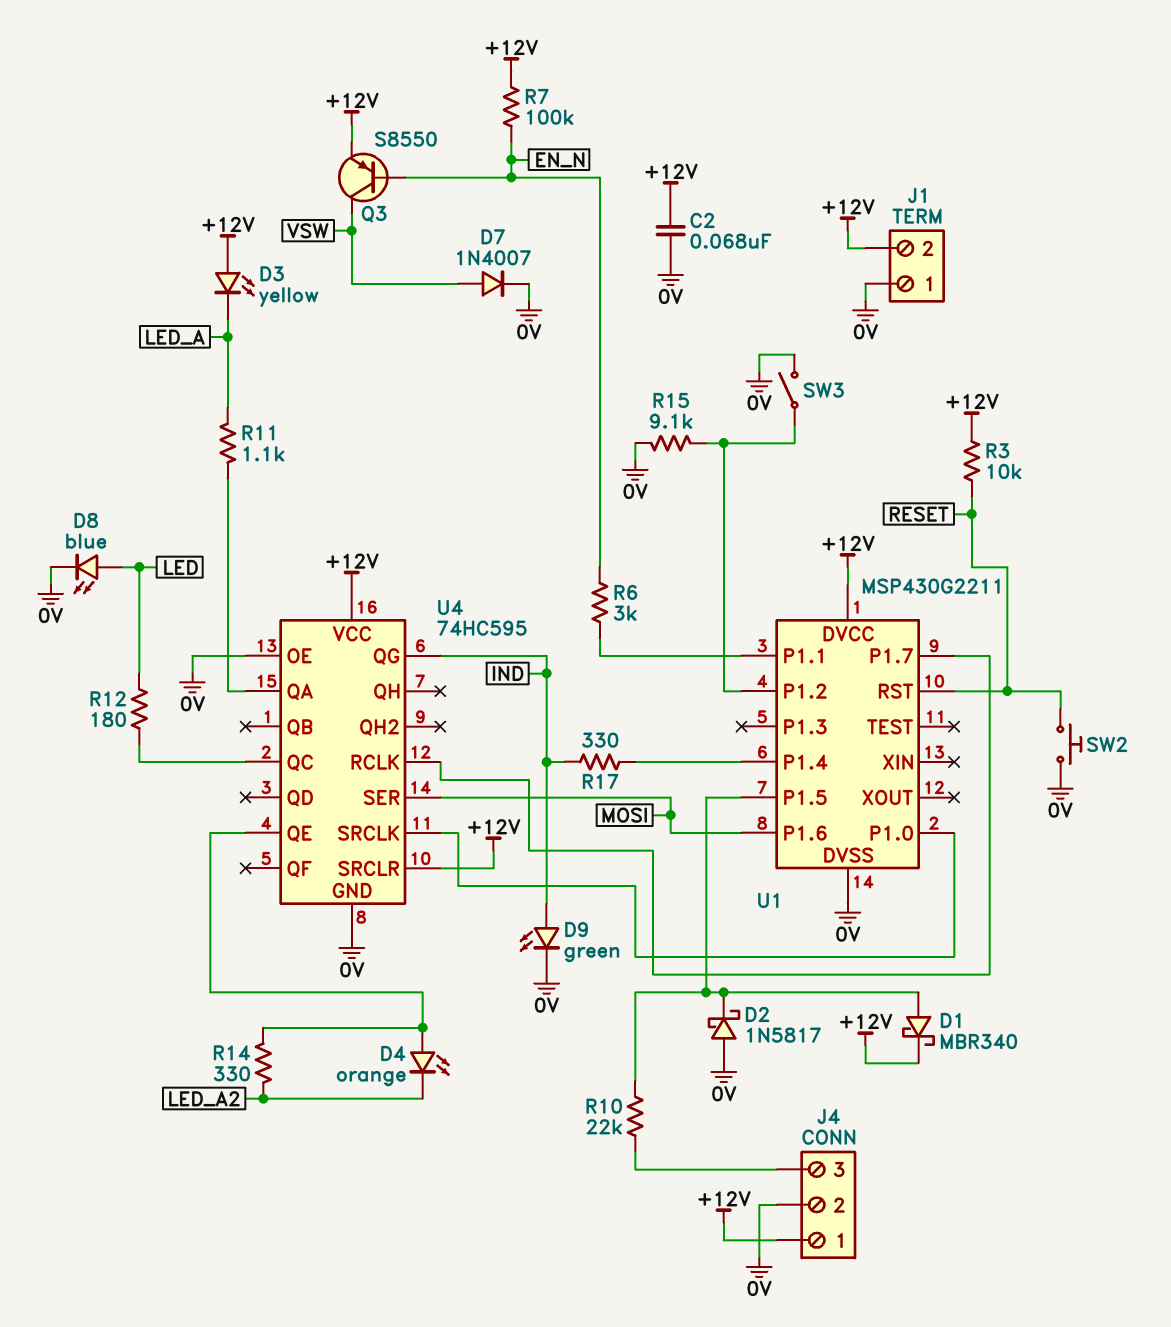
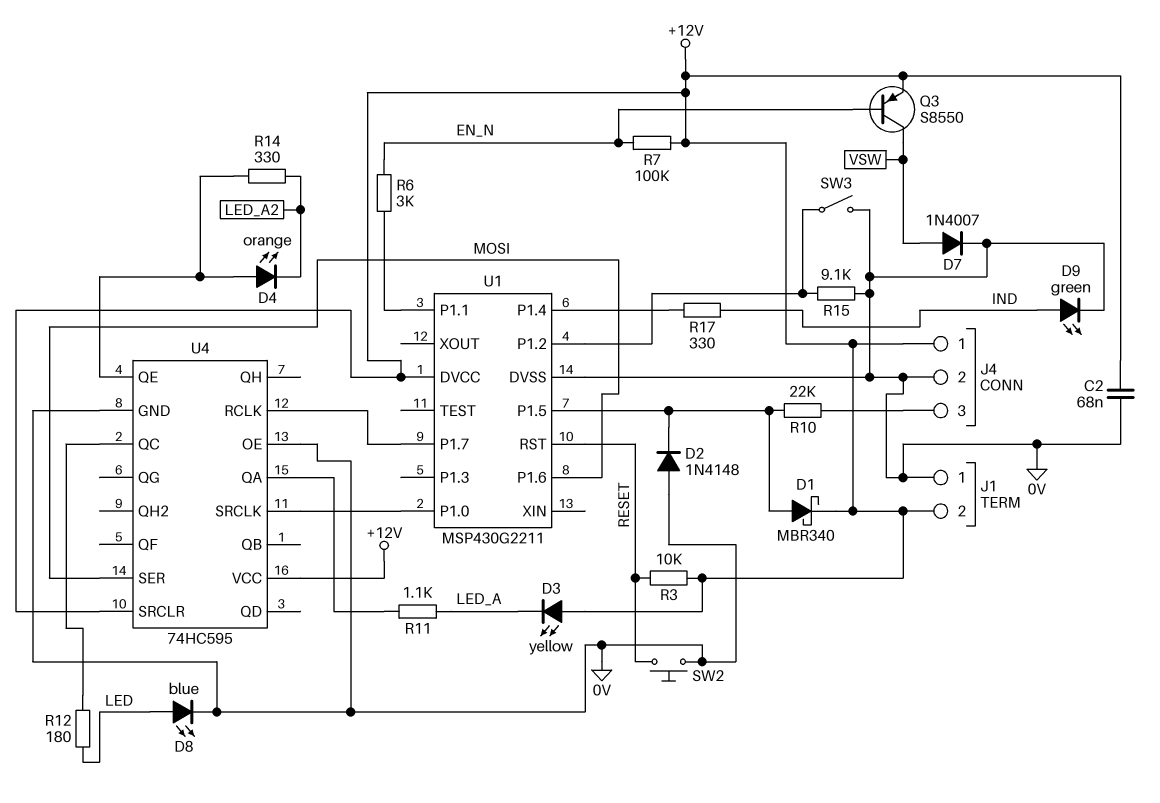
D2: schottky 1N5817 (A 0V, K U1/P1.5) -> diode 1N4148 (A 0V, K U1/P1.5)
U4 pin QG: IND -> none

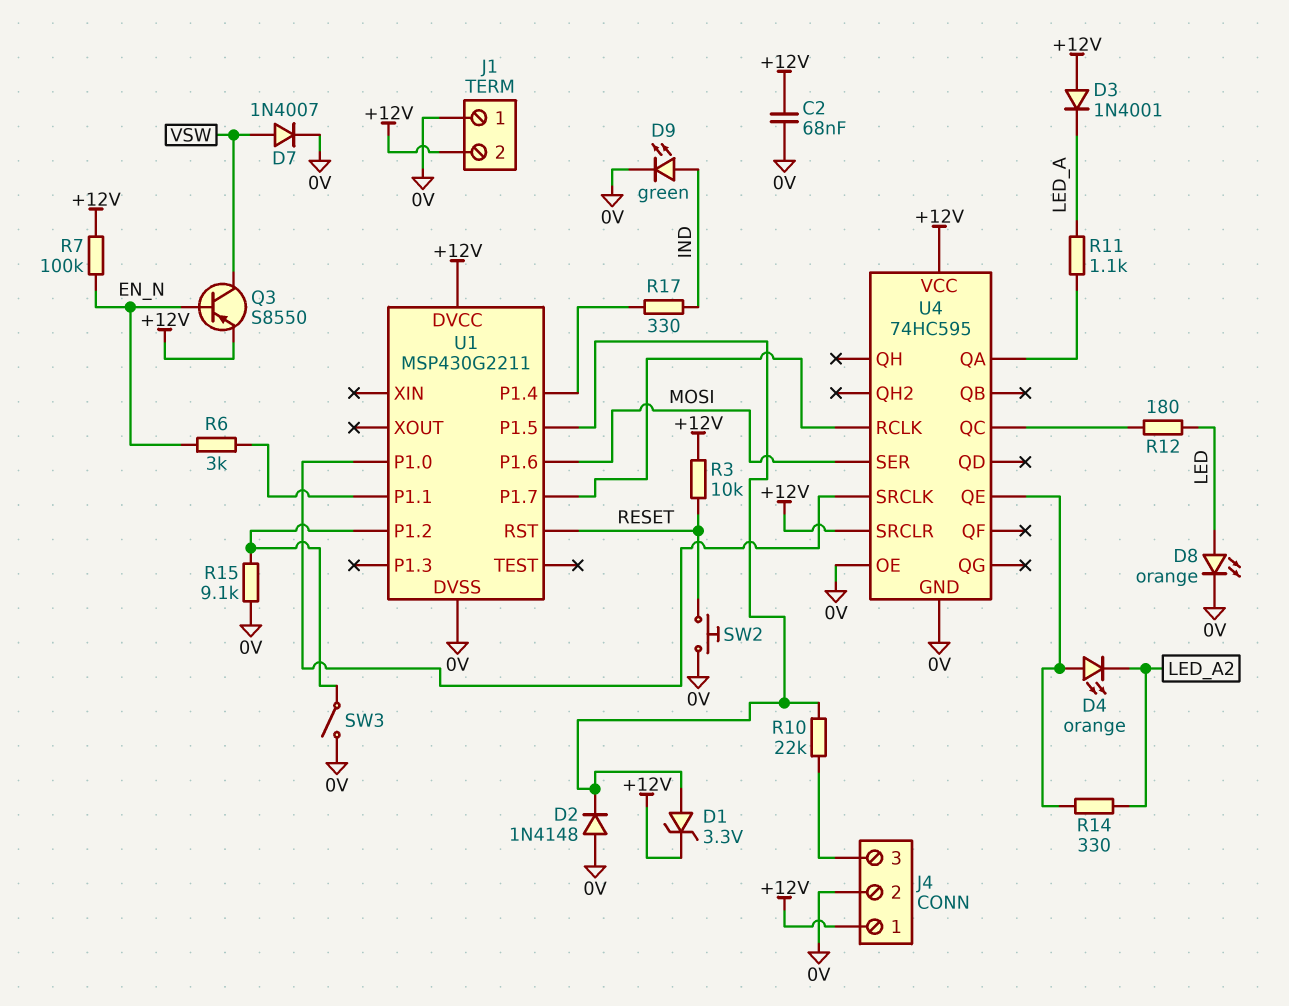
D1: schottky MBR340 (A U1/P1.5, K +12V) -> zener 3.3V (A U1/P1.5, K +12V)
D3: LED yellow (A +12V, K LED_A) -> diode 1N4001 (A +12V, K LED_A)
D8: LED blue (A LED, K 0V) -> LED orange (A LED, K 0V)

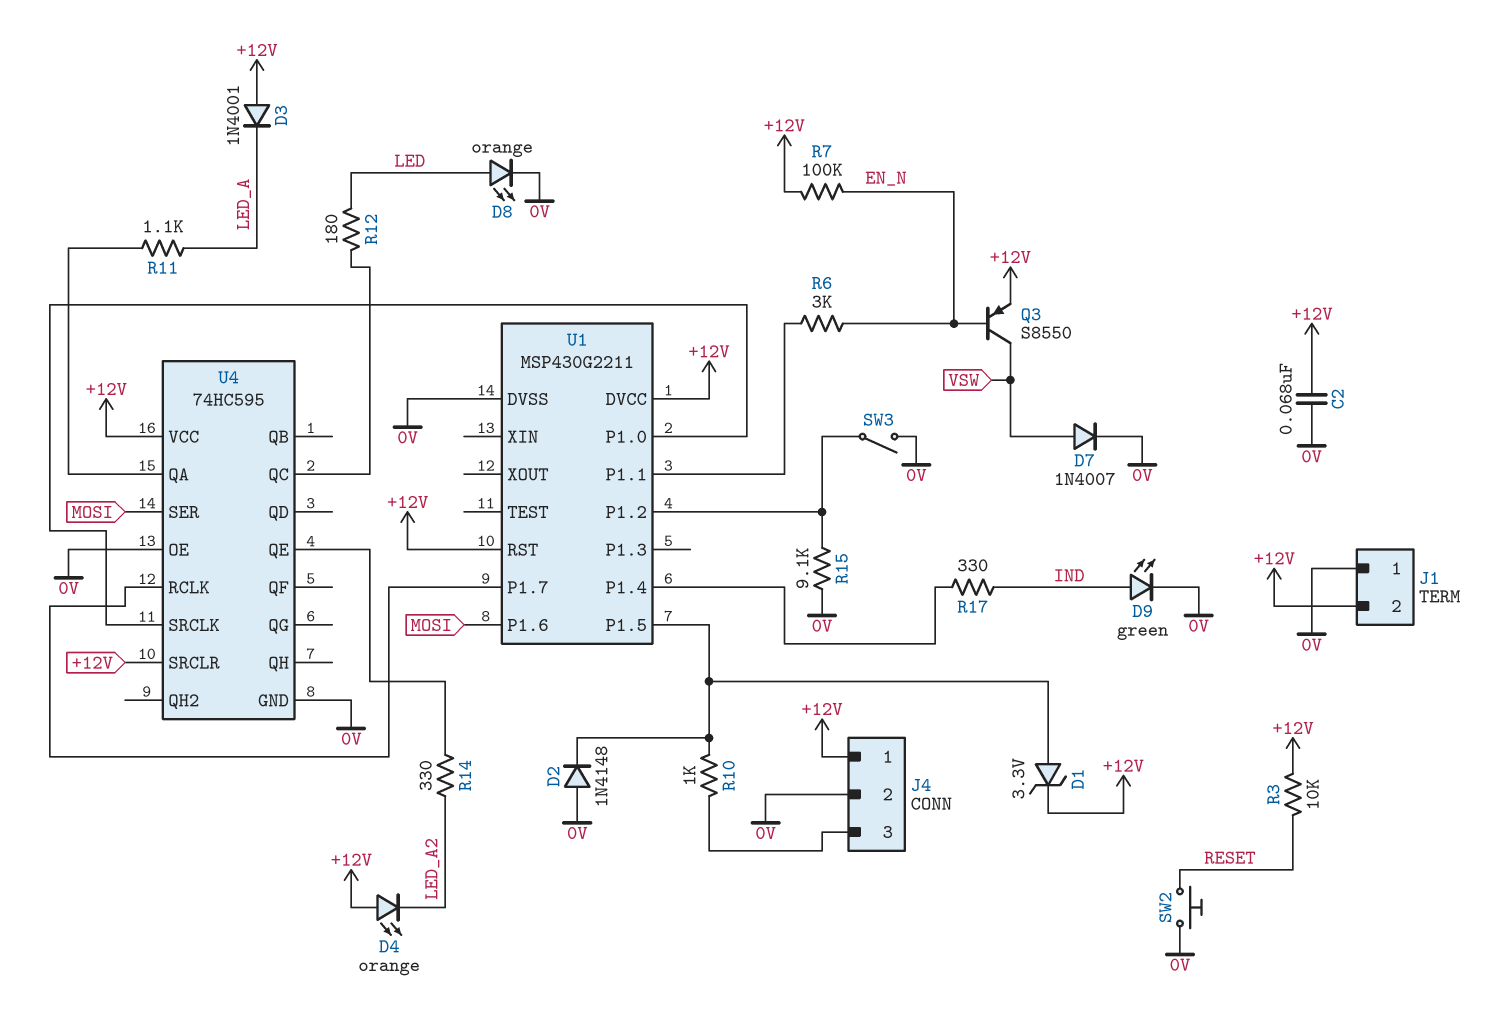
D4: LED orange (A U4/QE, K LED_A2) -> LED orange (A +12V, K LED_A2)
R10: 22k (J4/3, U1/P1.5) -> 1k (J4/3, U1/P1.5)
U1 pin RST: RESET -> +12V

